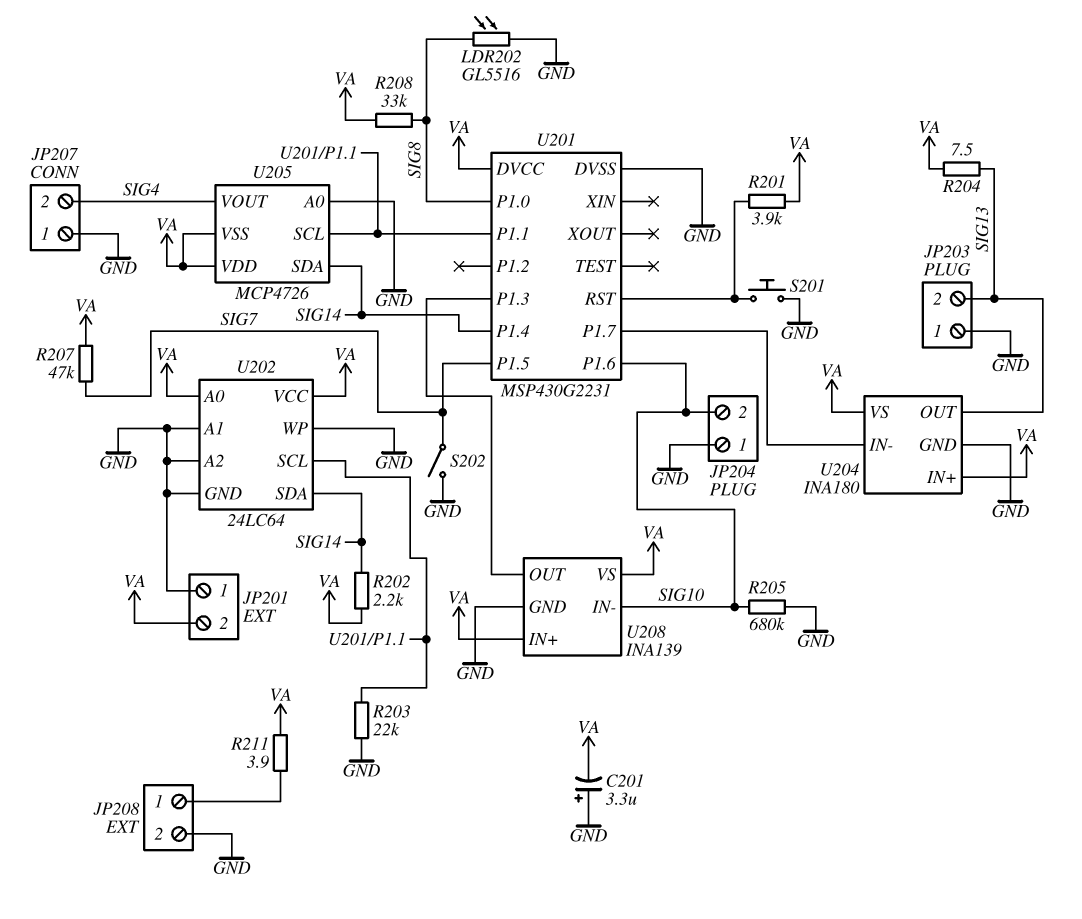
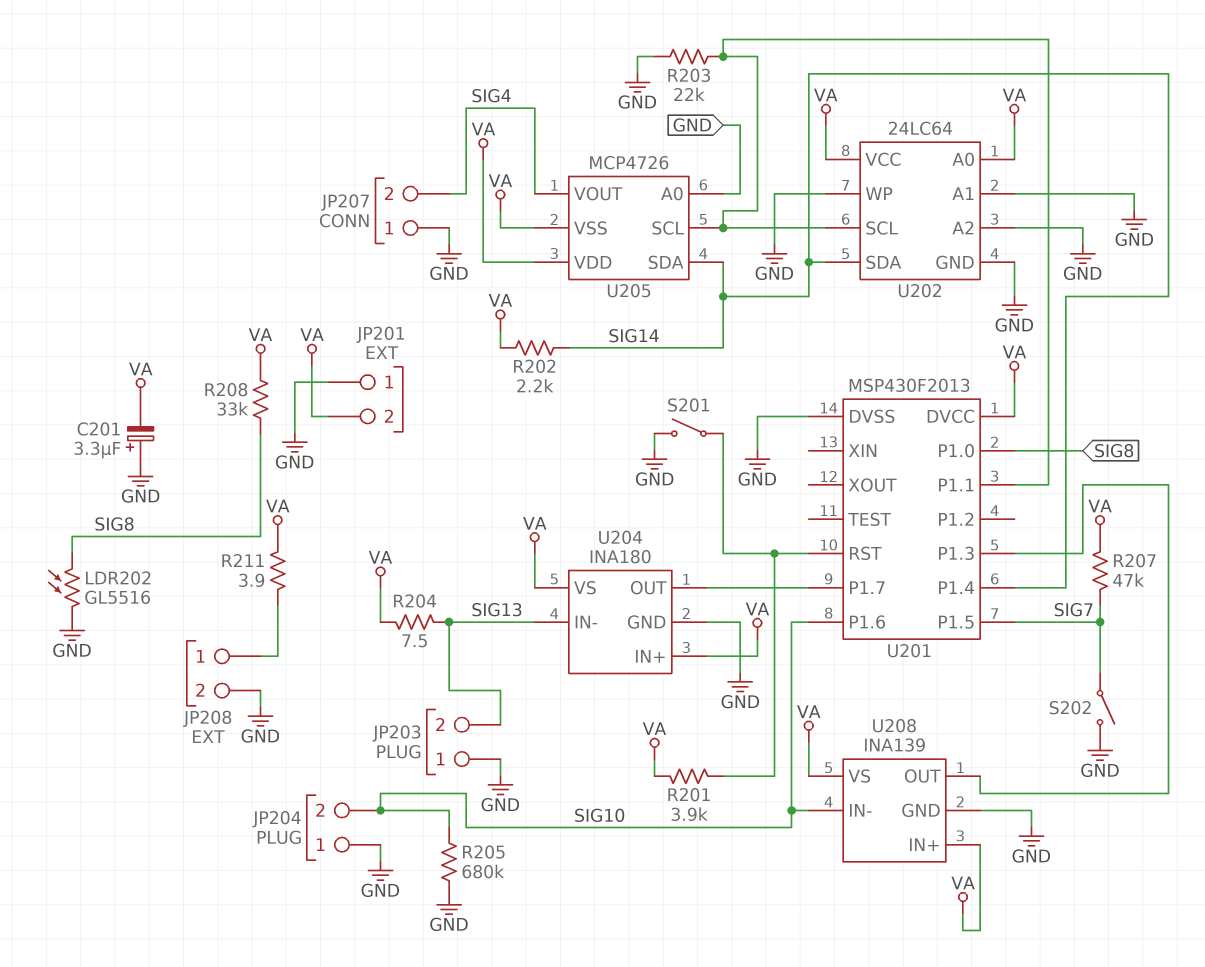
S201: button (GND, U201/RST) -> switch (GND, U201/RST)
U201: MSP430G2231 -> MSP430F2013
U204 pin IN-: U201/P1.7 -> SIG13
U204 pin OUT: SIG13 -> U201/P1.7

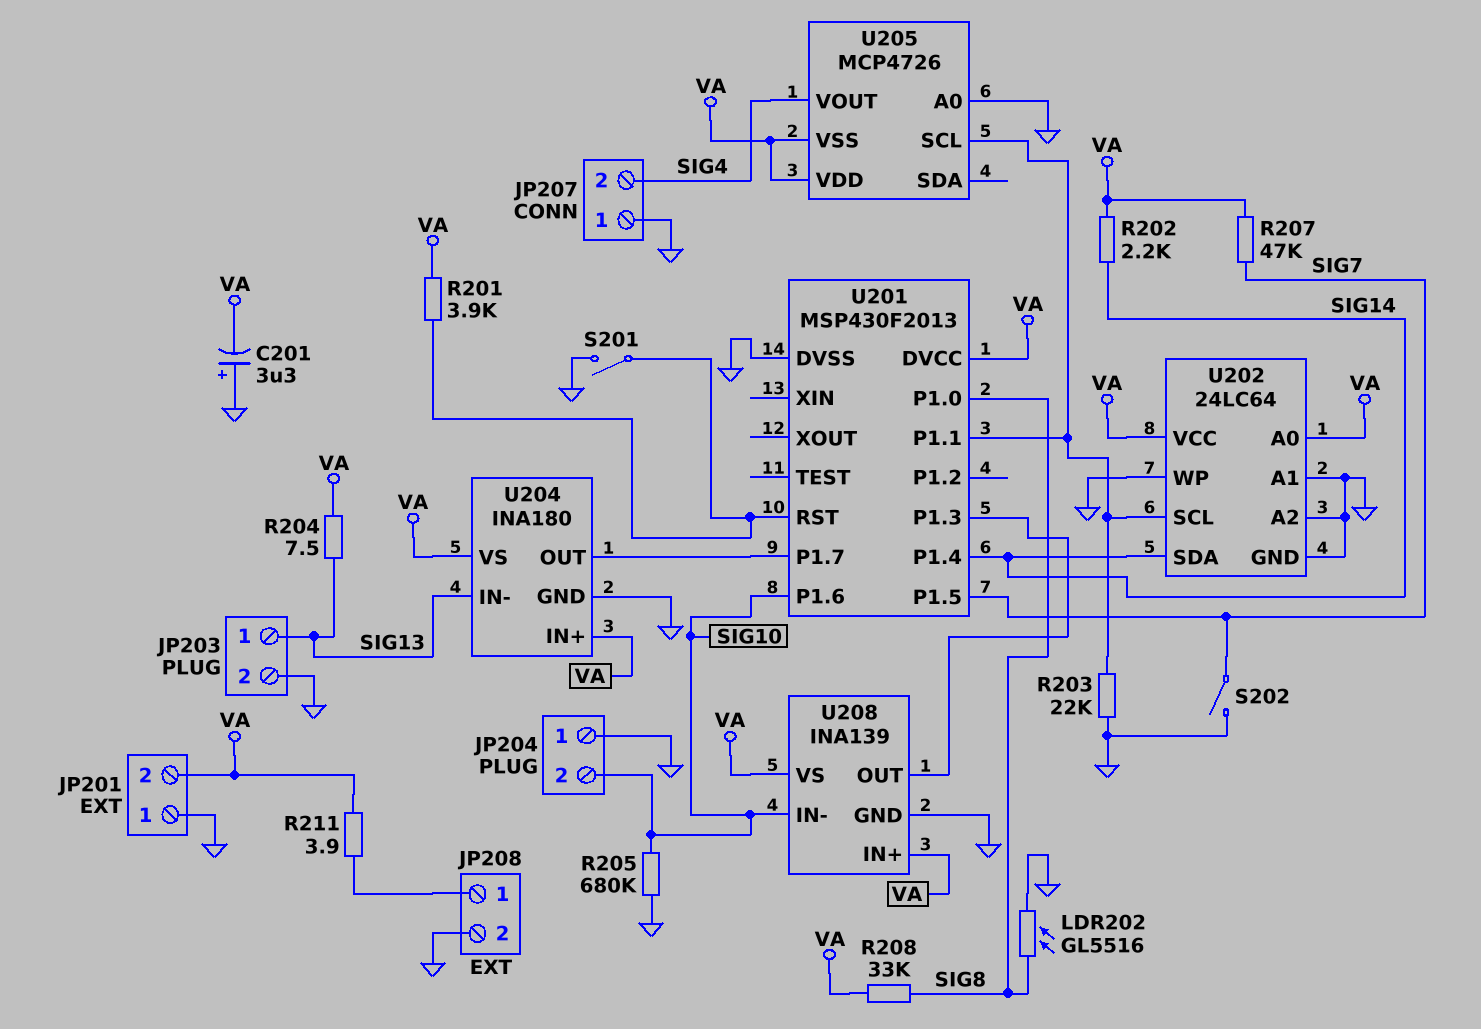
JP203 pin 1: GND -> SIG13
JP203 pin 2: SIG13 -> GND
U205 pin SDA: SIG14 -> none

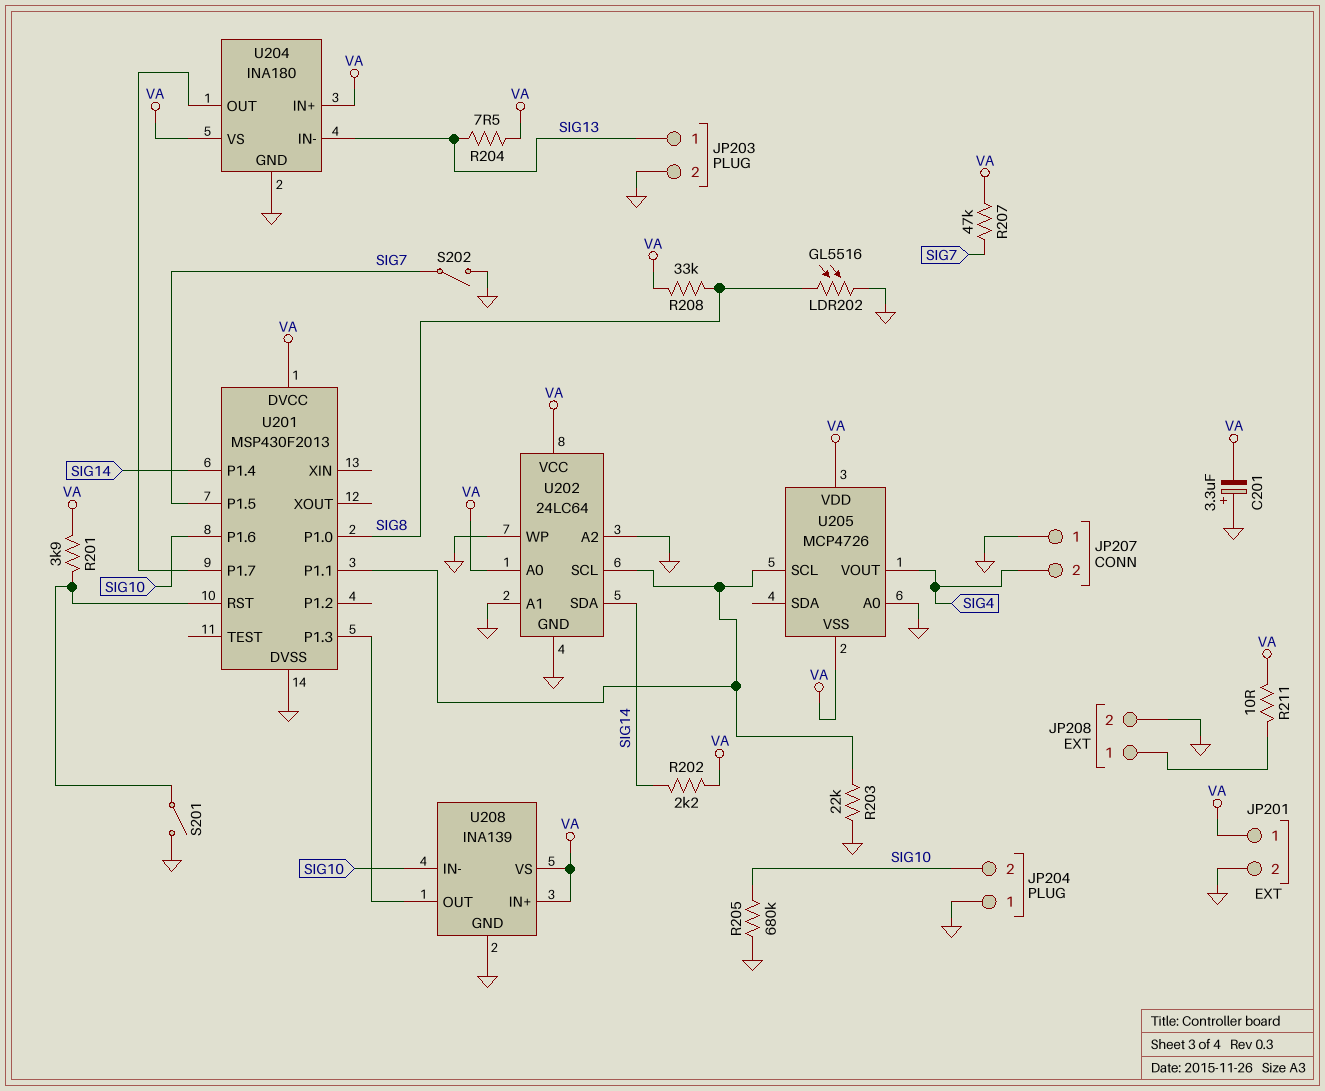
JP201 pin 1: GND -> VA
JP201 pin 2: VA -> GND
R211: 3.9 (JP208/1, VA) -> 10 (JP208/1, VA)

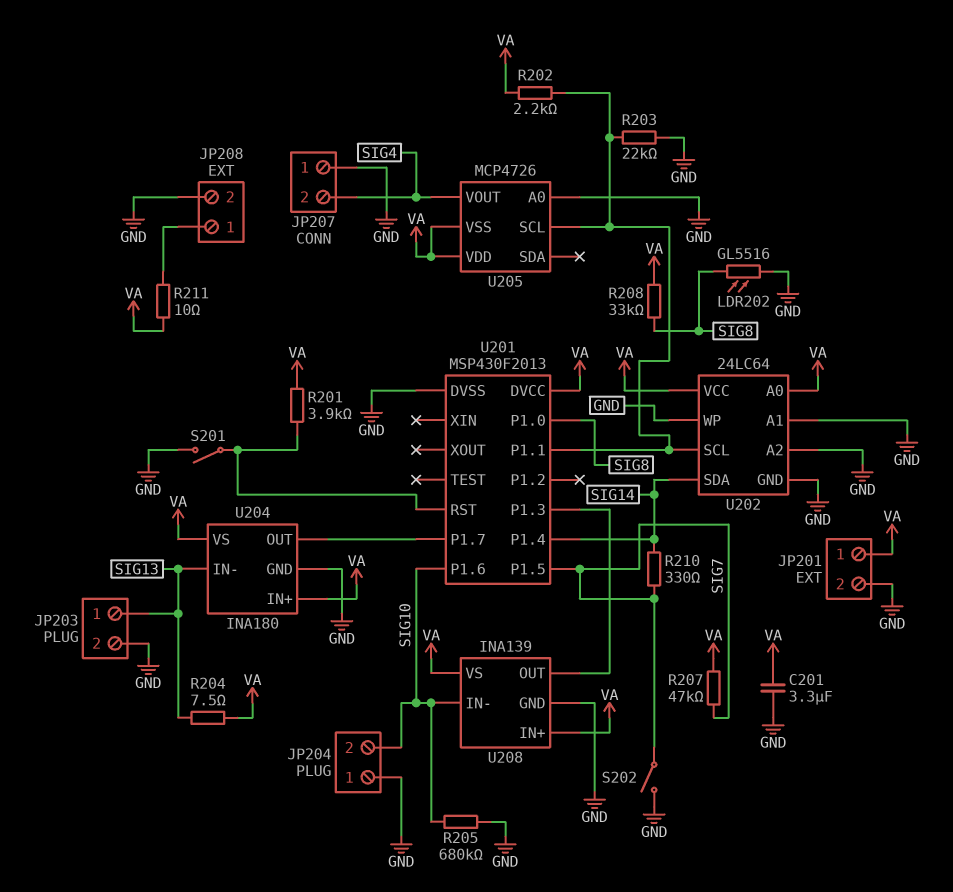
C201: 3.3uF (plus GND, minus VA) -> 3.3uF (GND, VA)
R202: 2.2k (SIG14, VA) -> 2.2k (U201/P1.1, VA)
R210: none -> 330 (SIG7, SIG14)

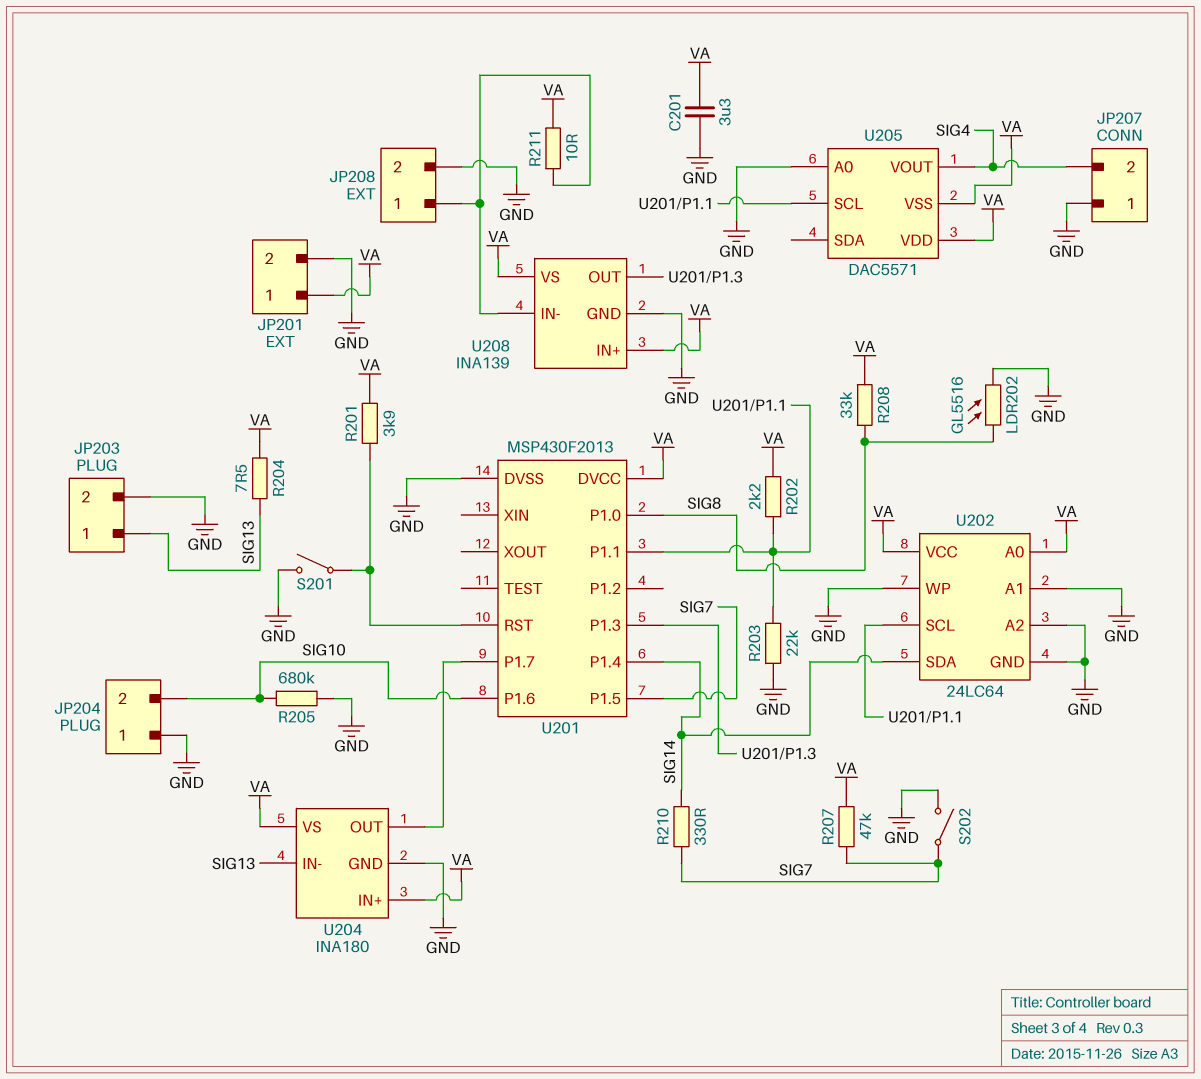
U205: MCP4726 -> DAC5571
U208 pin IN-: SIG10 -> JP208/1

